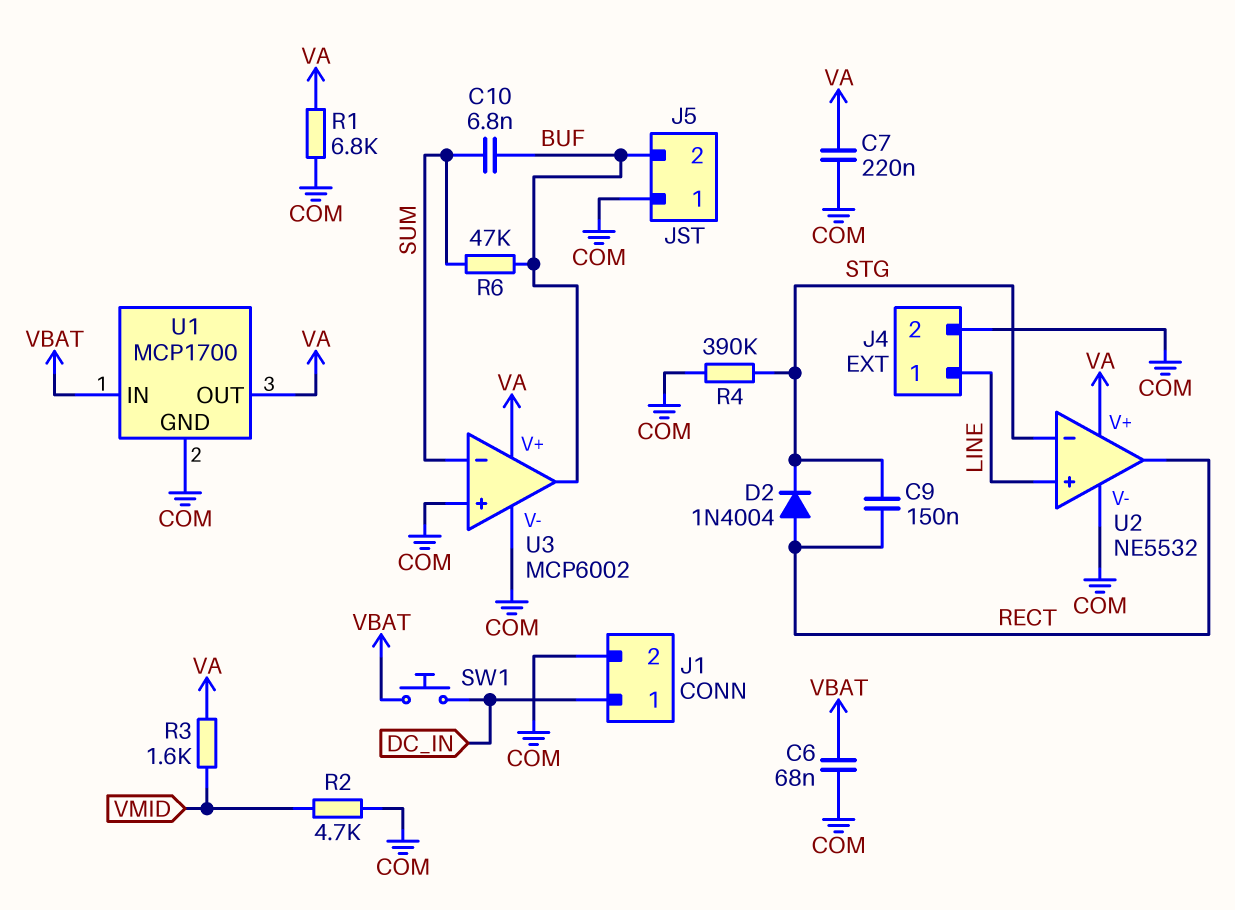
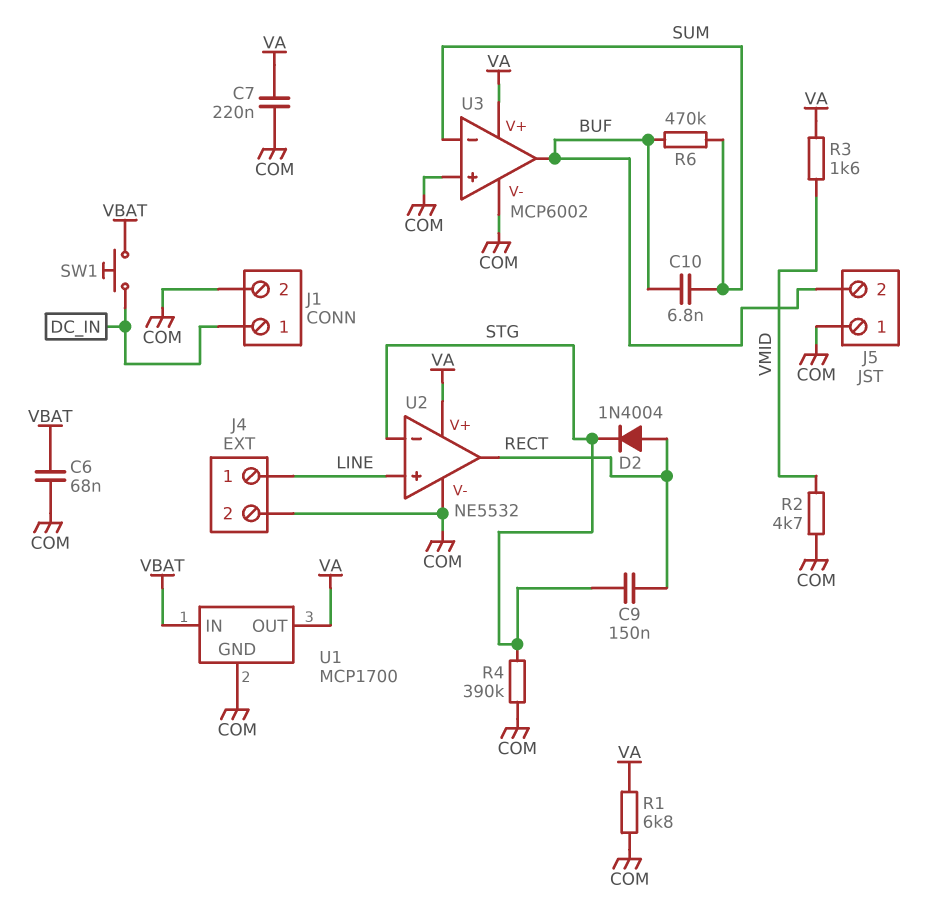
R6: 47k (BUF, SUM) -> 470k (BUF, SUM)

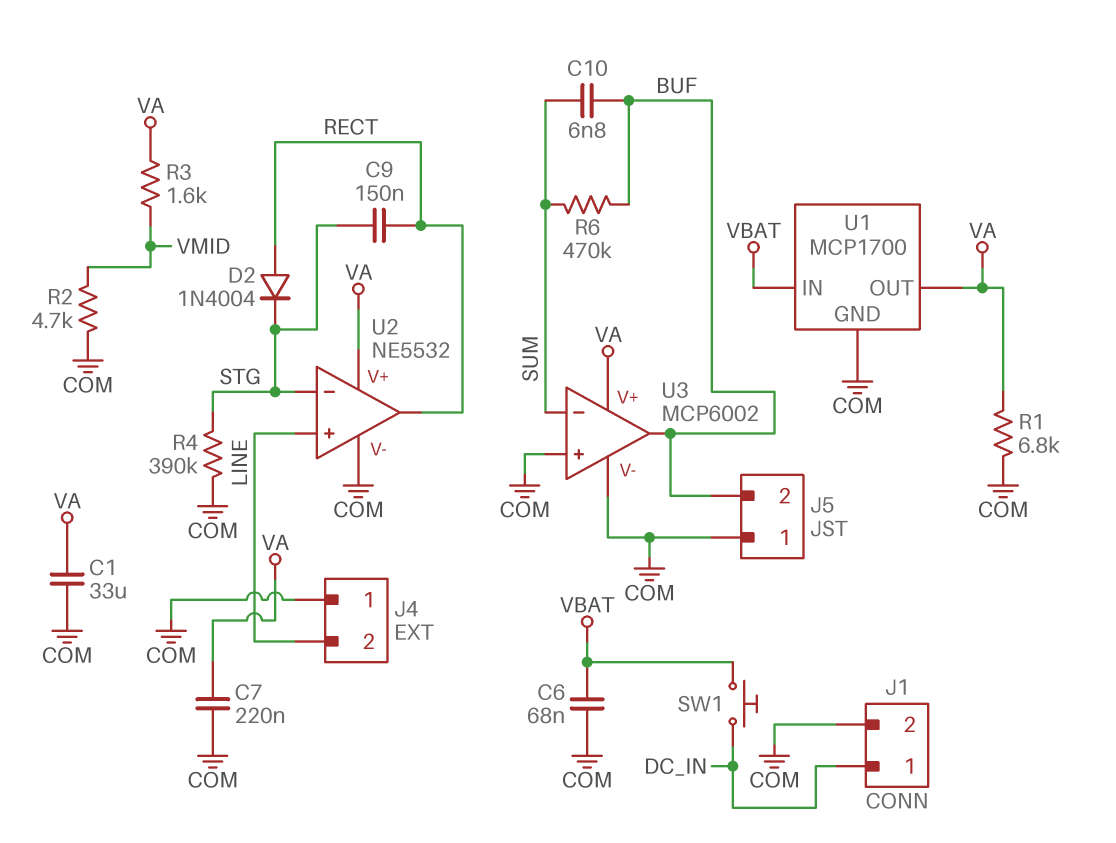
C1: none -> 33uF (COM, VA)
J4 pin 1: LINE -> COM
J4 pin 2: COM -> LINE

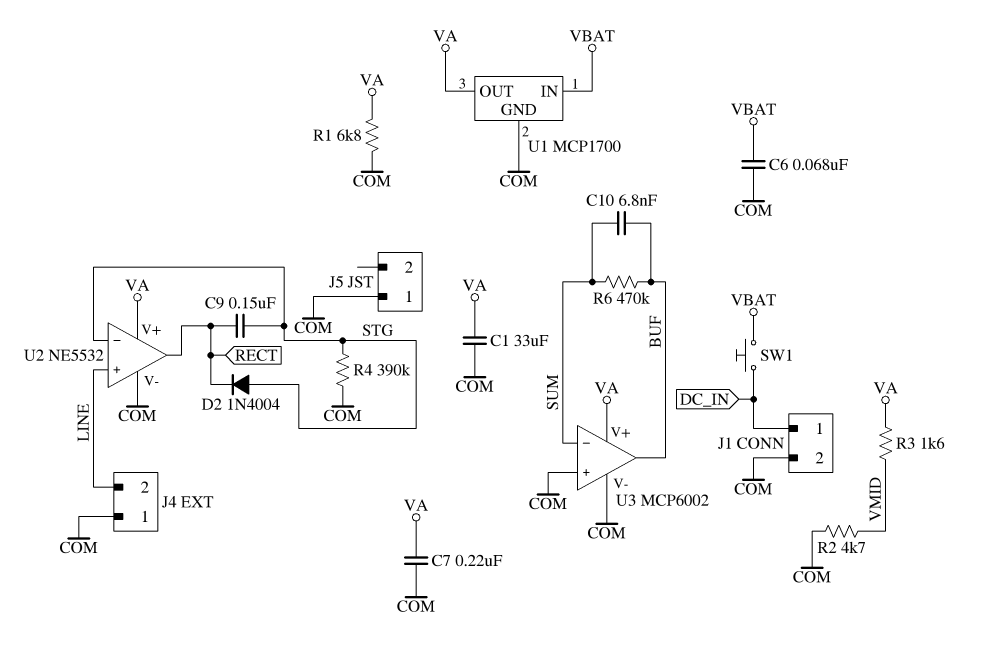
D2: diode 1N4004 (A RECT, K STG) -> diode 1N4004 (A STG, K RECT)
J5 pin 2: BUF -> none

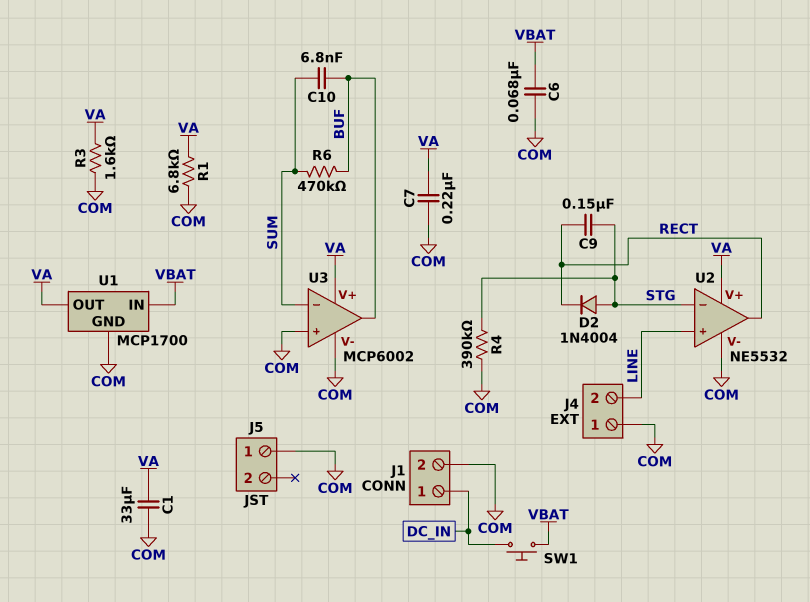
R2: 4.7k (COM, VMID) -> none
R3: 1.6k (VA, VMID) -> 1.6k (COM, VA)

